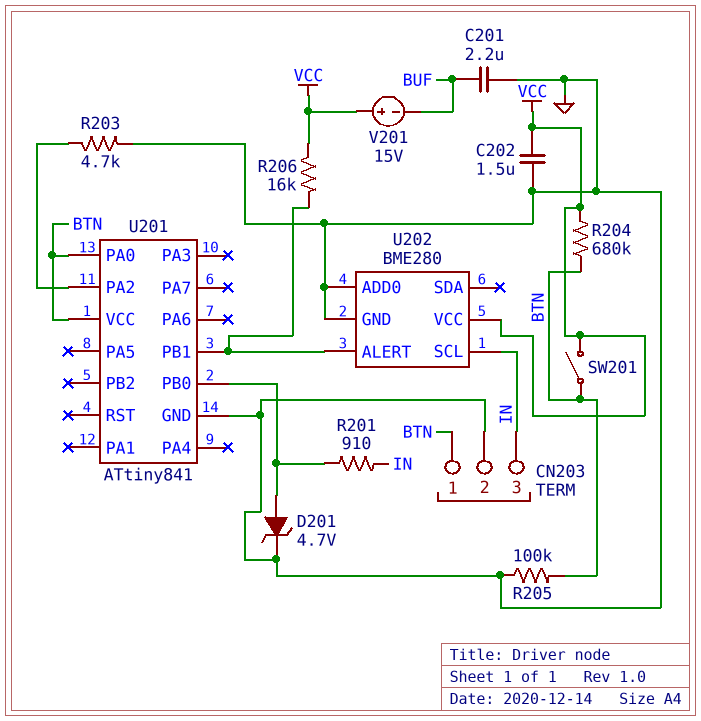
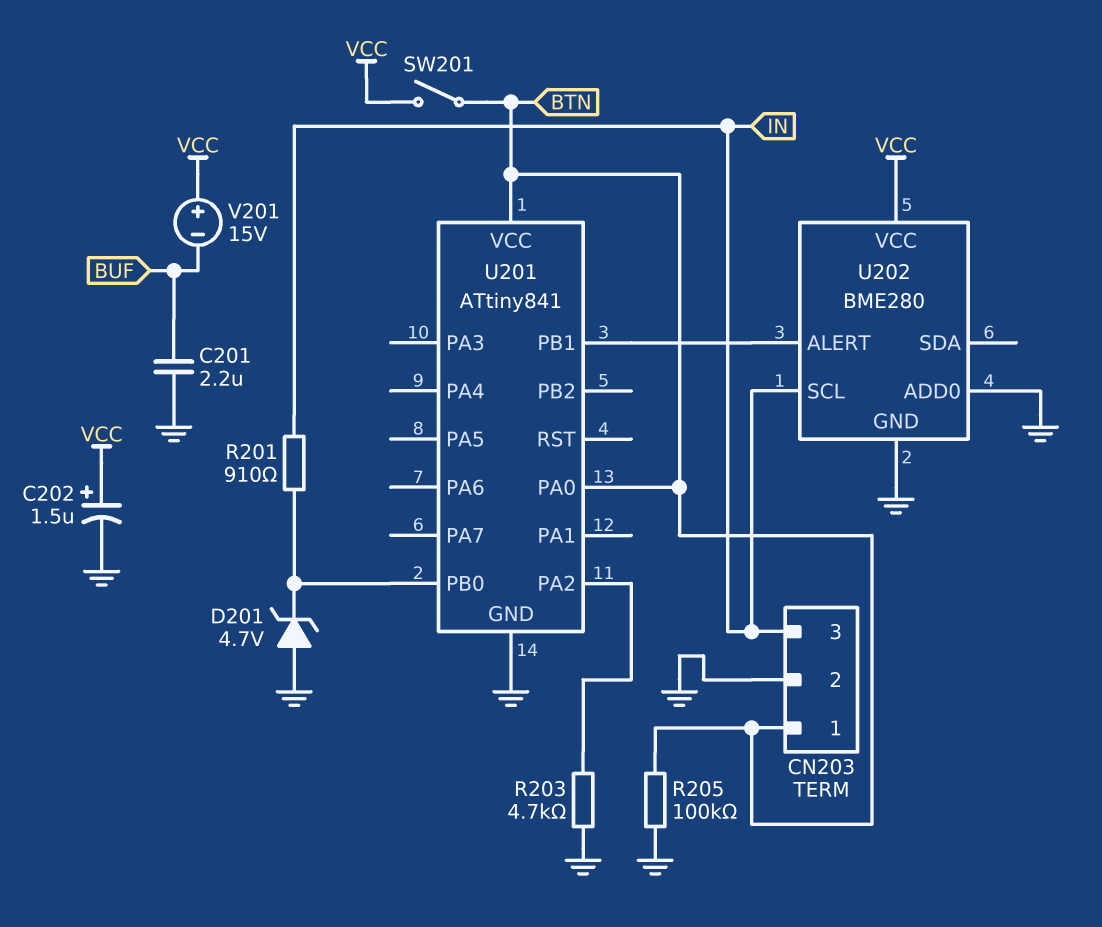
C202: 1.5uF (GND, VCC) -> 1.5uF (plus VCC, minus GND)
D201: zener 4.7V (A U201/PB0, K GND) -> zener 4.7V (A GND, K U201/PB0)
R204: 680k (BTN, VCC) -> none
R206: 16k (U201/PB1, VCC) -> none

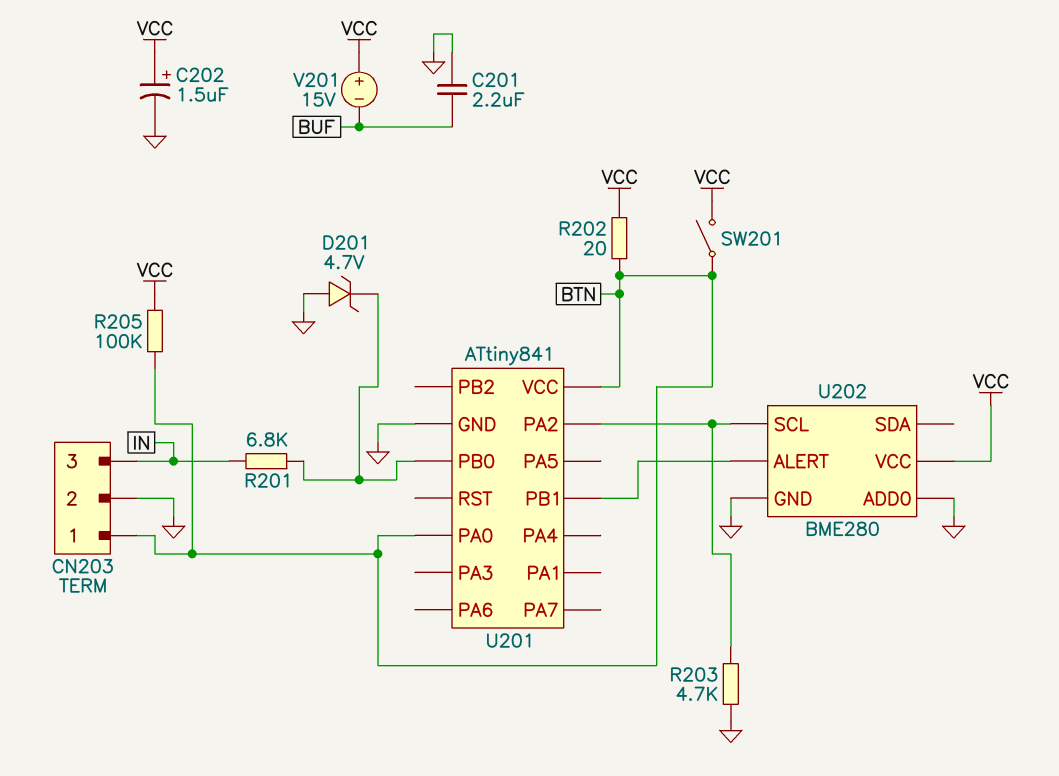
R201: 910 (IN, U201/PB0) -> 6.8k (IN, U201/PB0)
R202: none -> 20 (BTN, VCC)
R205: 100k (BTN, GND) -> 100k (BTN, VCC)
U202 pin SCL: IN -> U201/PA2

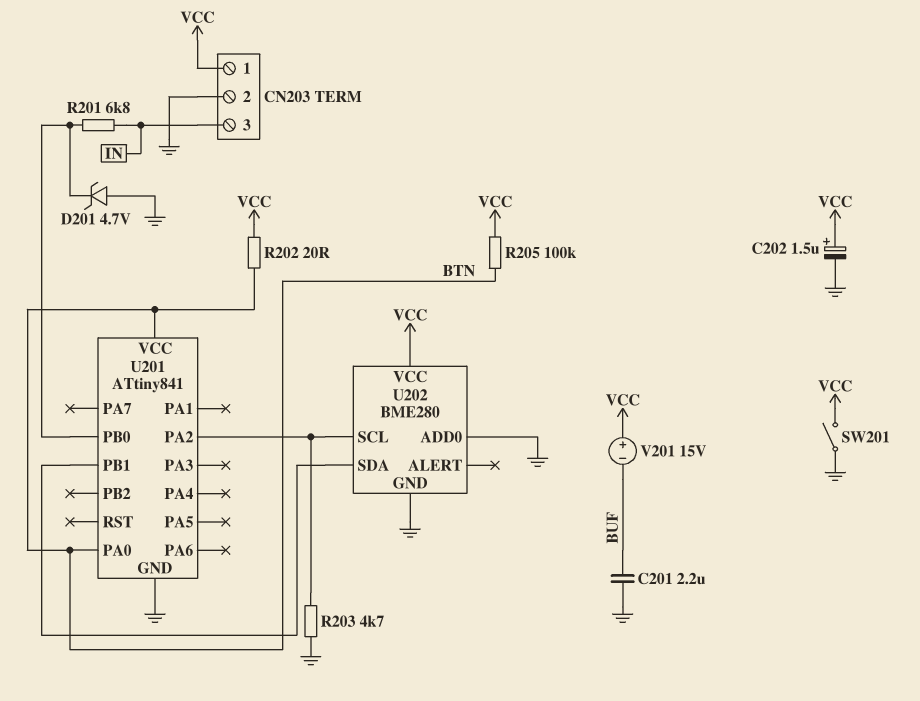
CN203 pin 1: BTN -> VCC
SW201: switch (BTN, VCC) -> switch (GND, VCC)
U202 pin ALERT: U201/PB1 -> none
U202 pin SDA: none -> U201/PB1

